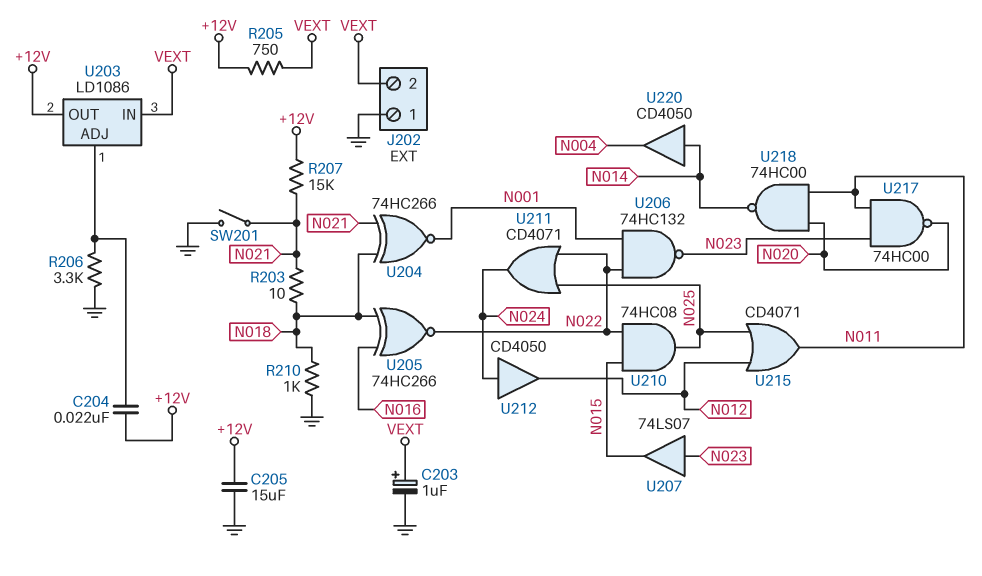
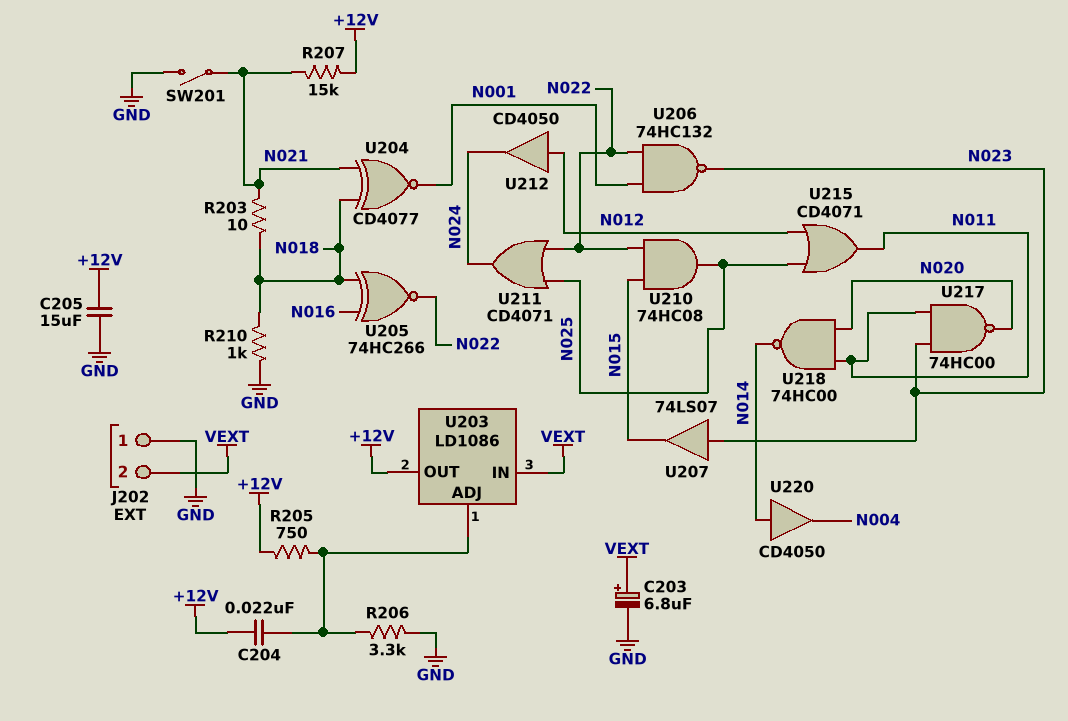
C203: 1uF (plus VEXT, minus GND) -> 6.8uF (plus VEXT, minus GND)
R205: 750 (+12V, VEXT) -> 750 (+12V, U203/ADJ)
U204: XNOR 74HC266 (in N018, in N021, out N001) -> XNOR CD4077 (in N018, in N021, out N001)
U212: buffer CD4050 (in N024, out N012) -> buffer CD4050 (in N012, out N024)

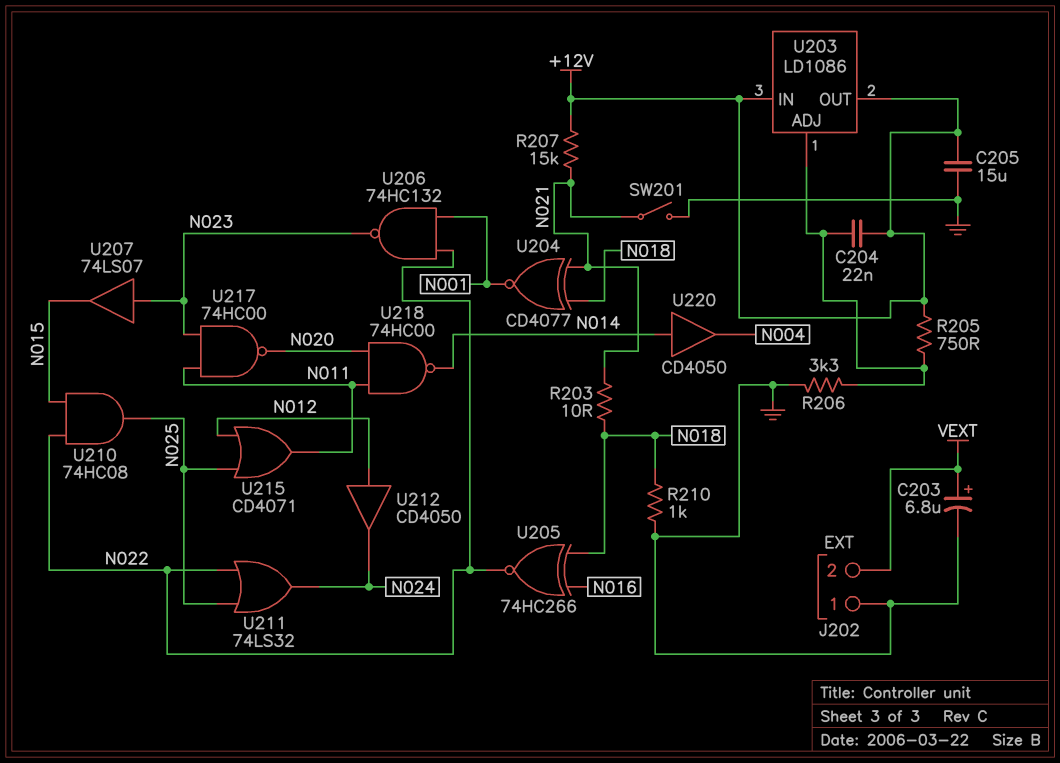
U203 pin IN: VEXT -> +12V
U211: OR CD4071 (in N022, in N025, out N024) -> OR 74LS32 (in N022, in N025, out N024)

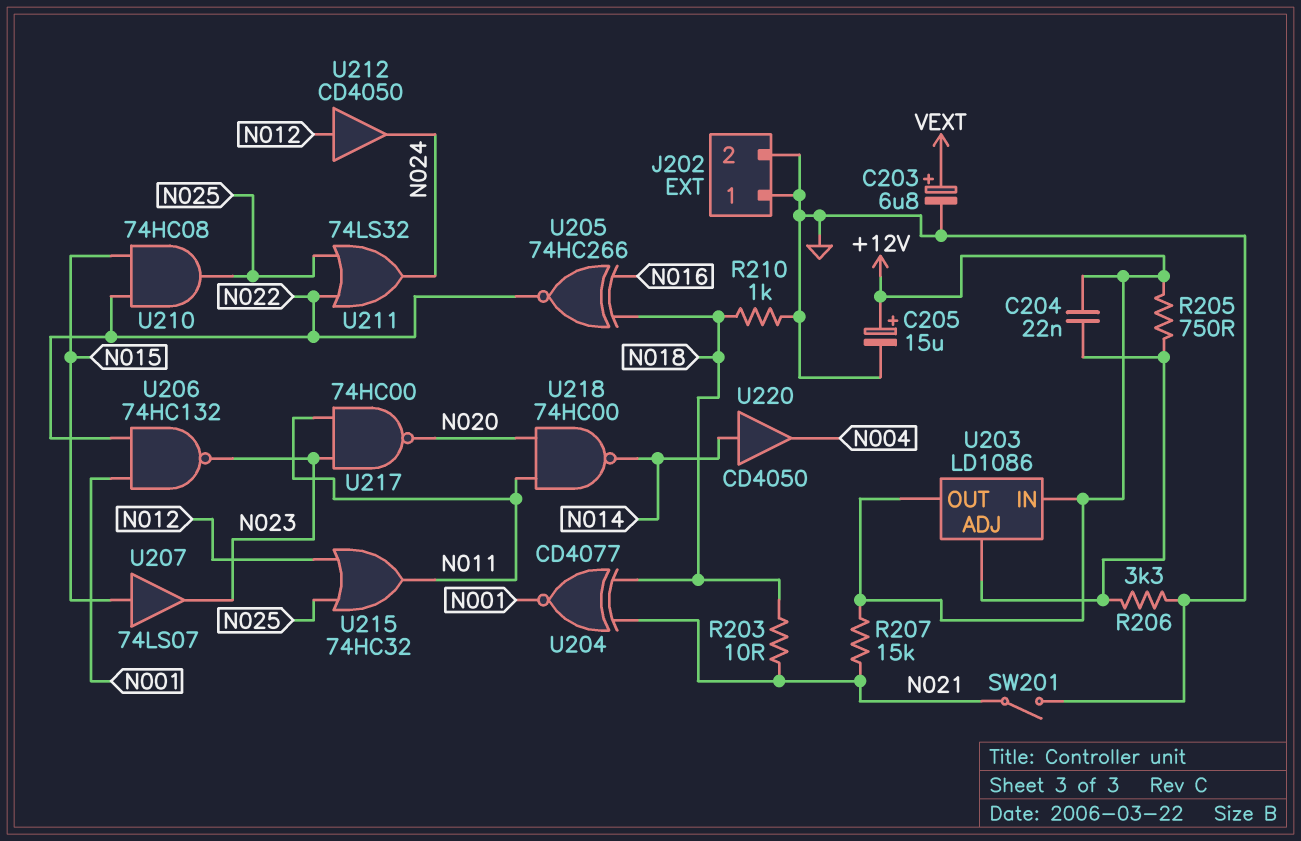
C205: 15uF (+12V, GND) -> 15uF (plus +12V, minus GND)
J202 pin 2: VEXT -> GND
U207: buffer 74LS07 (in N023, out N015) -> buffer 74LS07 (in N015, out N023)
U215: OR CD4071 (in N012, in N025, out N011) -> OR 74HC32 (in N012, in N025, out N011)

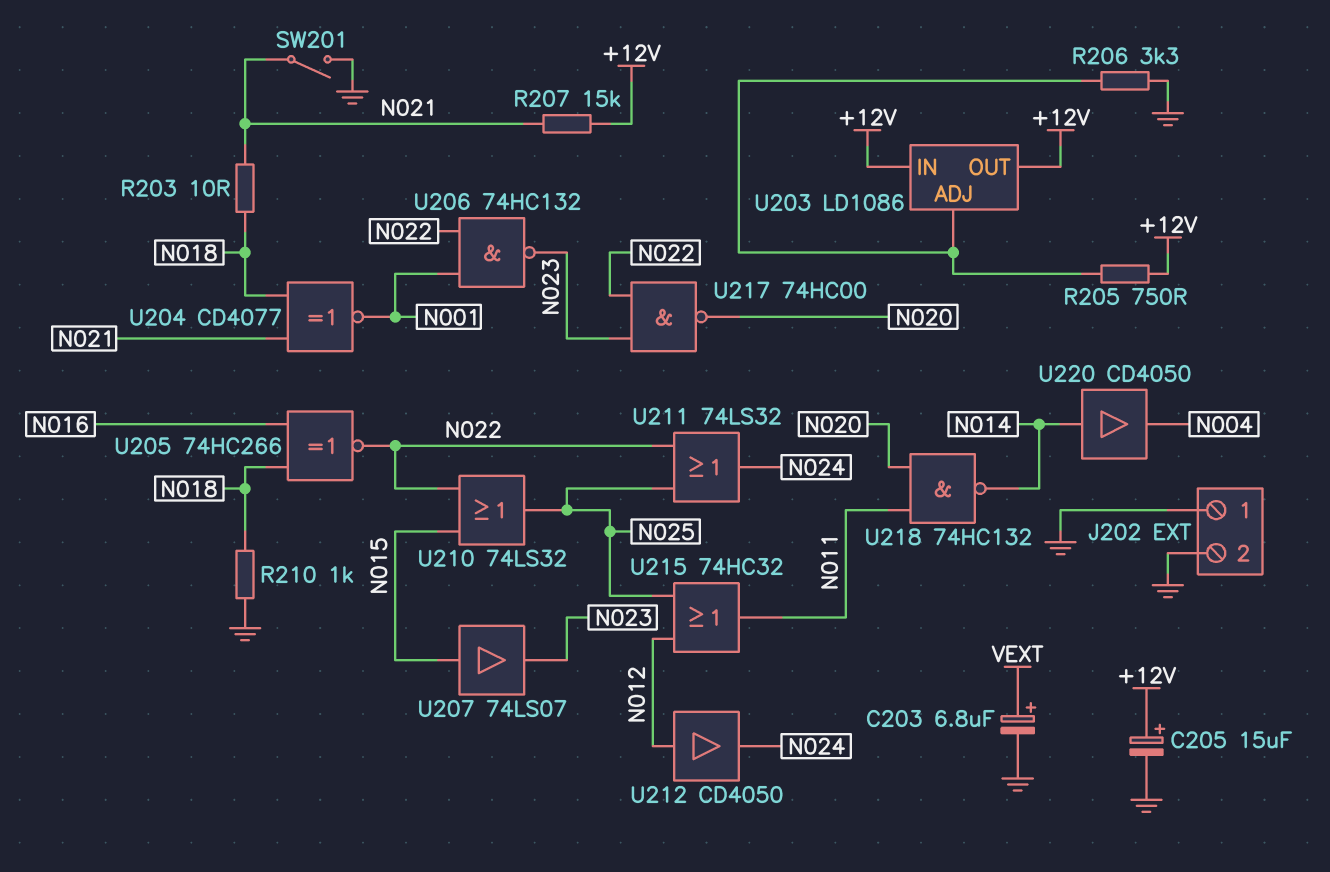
C204: 22nF (+12V, U203/ADJ) -> none
U210: AND 74HC08 (in N015, in N022, out N025) -> OR 74LS32 (in N015, in N022, out N025)
U217: NAND 74HC00 (in N011, in N023, out N020) -> NAND 74HC00 (in N022, in N023, out N020)
U218: NAND 74HC00 (in N011, in N020, out N014) -> NAND 74HC132 (in N011, in N020, out N014)

